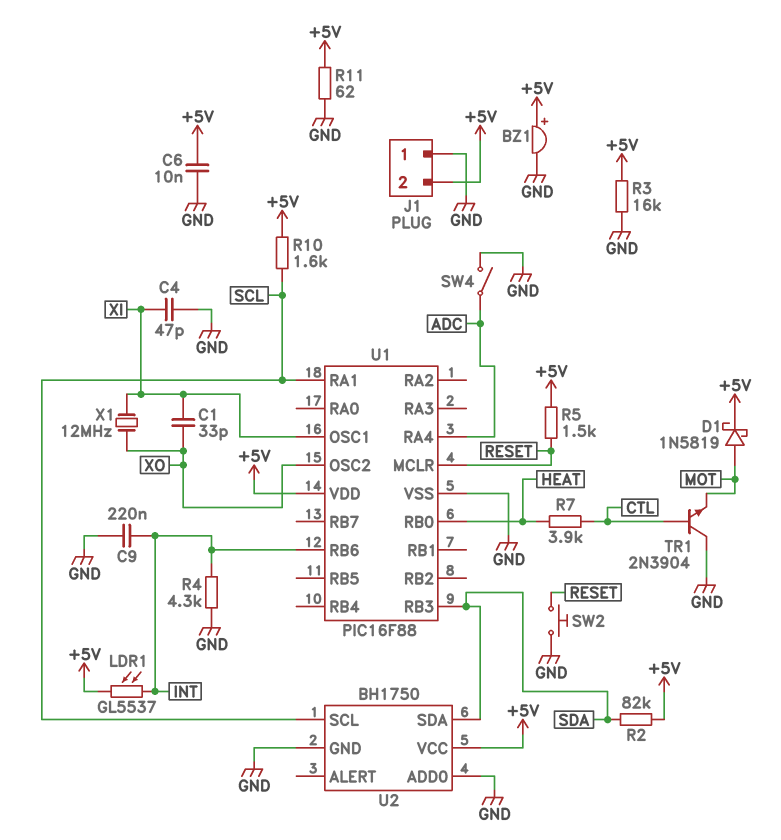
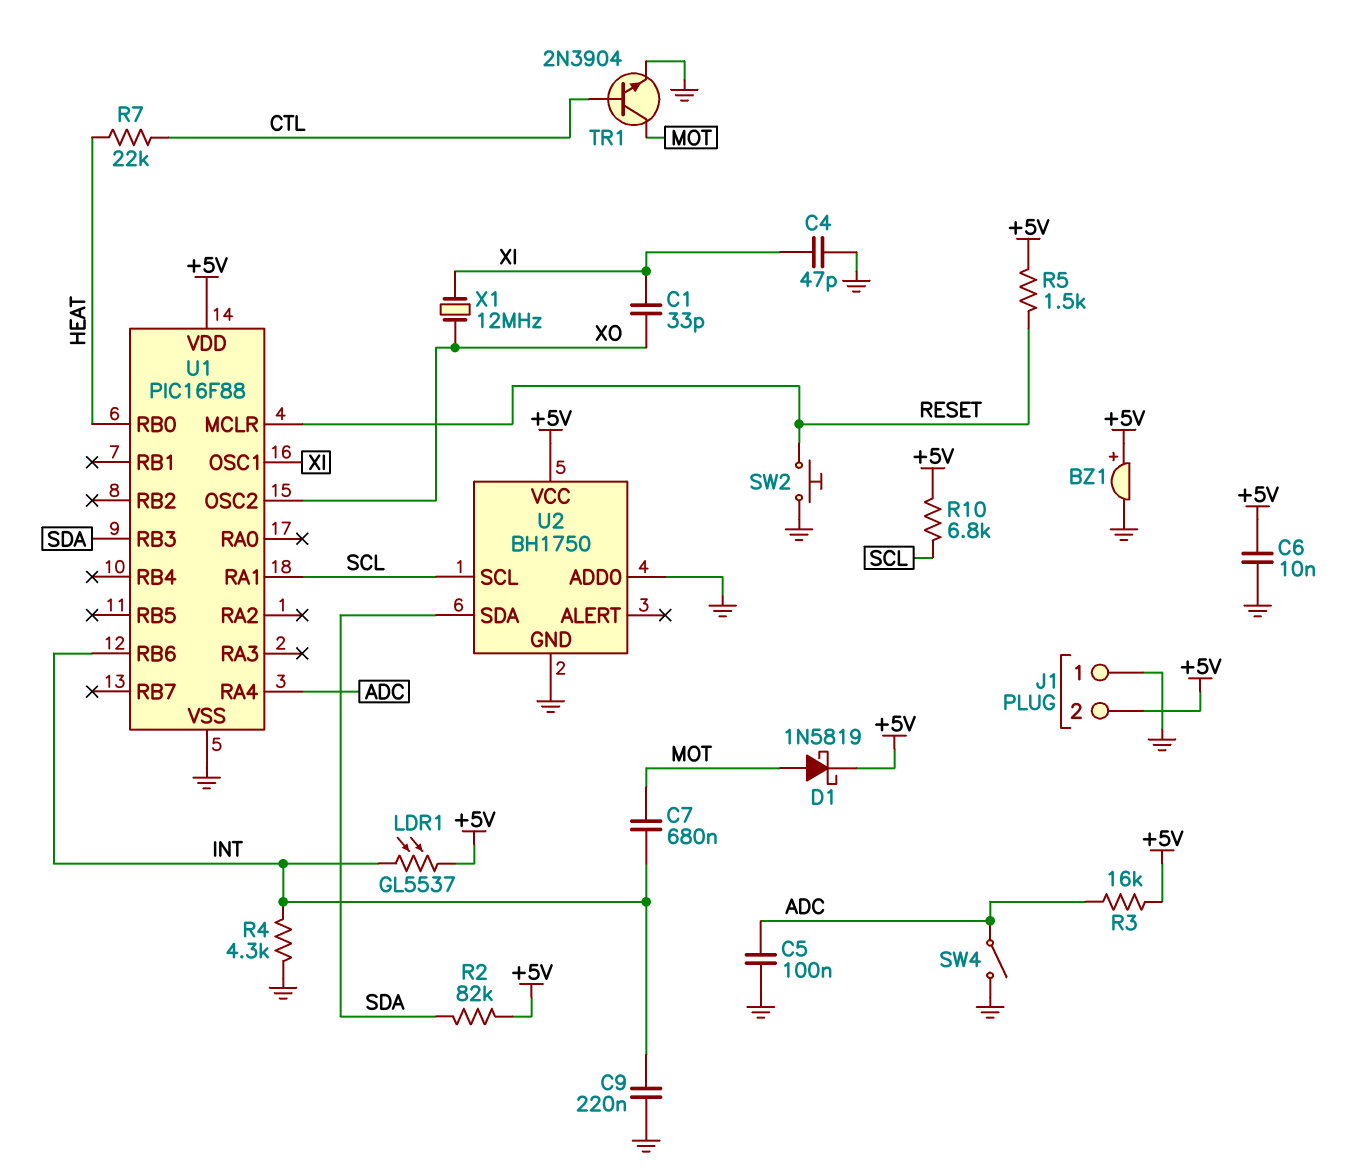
C5: none -> 100nF (ADC, GND)
C7: none -> 680nF (INT, MOT)
R3: 16k (+5V, GND) -> 16k (+5V, ADC)
R7: 3.9k (CTL, HEAT) -> 22k (CTL, HEAT)
R10: 1.6k (+5V, SCL) -> 6.8k (+5V, SCL)
R11: 62 (+5V, GND) -> none
TR1: NPN 2N3904 (B CTL, C GND, E MOT) -> NPN 2N3904 (B CTL, C MOT, E GND)

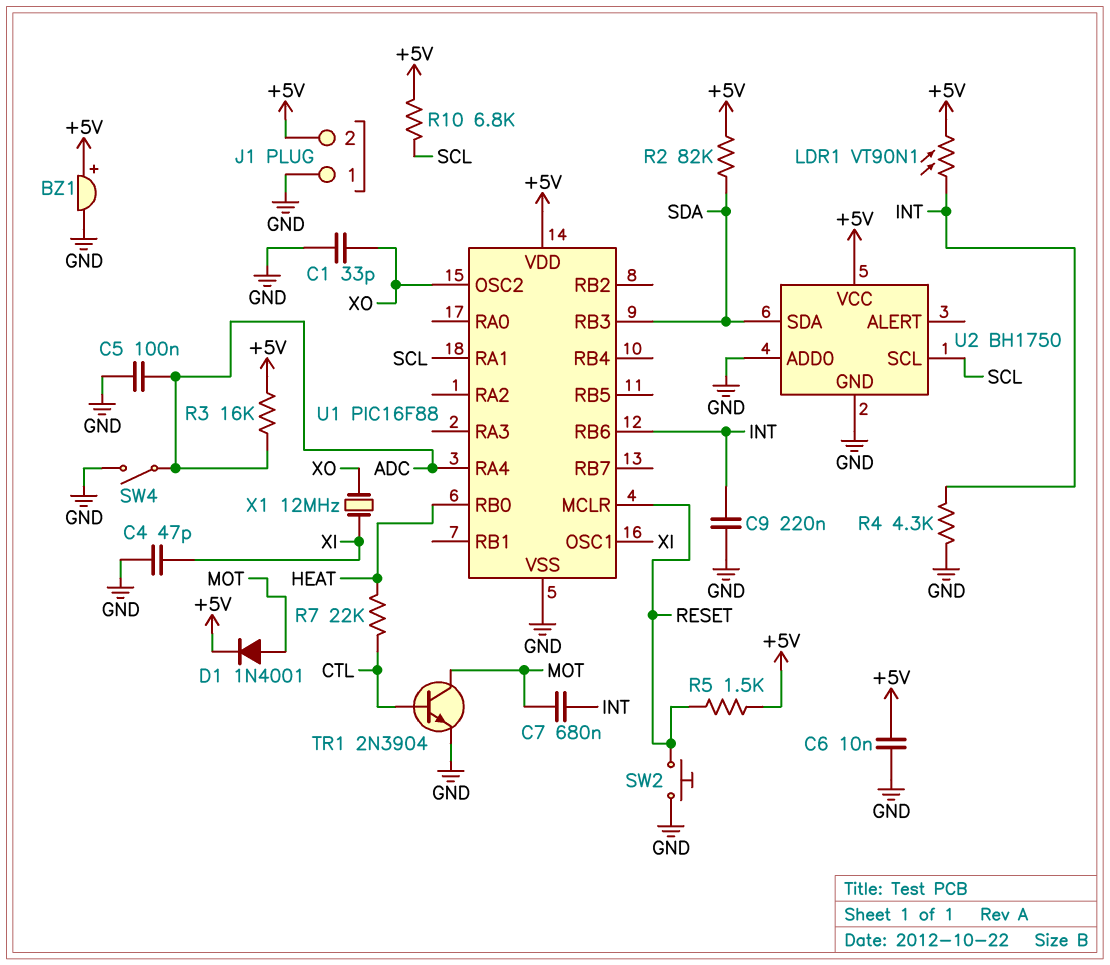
C1: 33pF (XI, XO) -> 33pF (GND, XO)
D1: schottky 1N5819 (A MOT, K +5V) -> diode 1N4001 (A MOT, K +5V)
LDR1: GL5537 (+5V, INT) -> VT90N1 (+5V, INT)

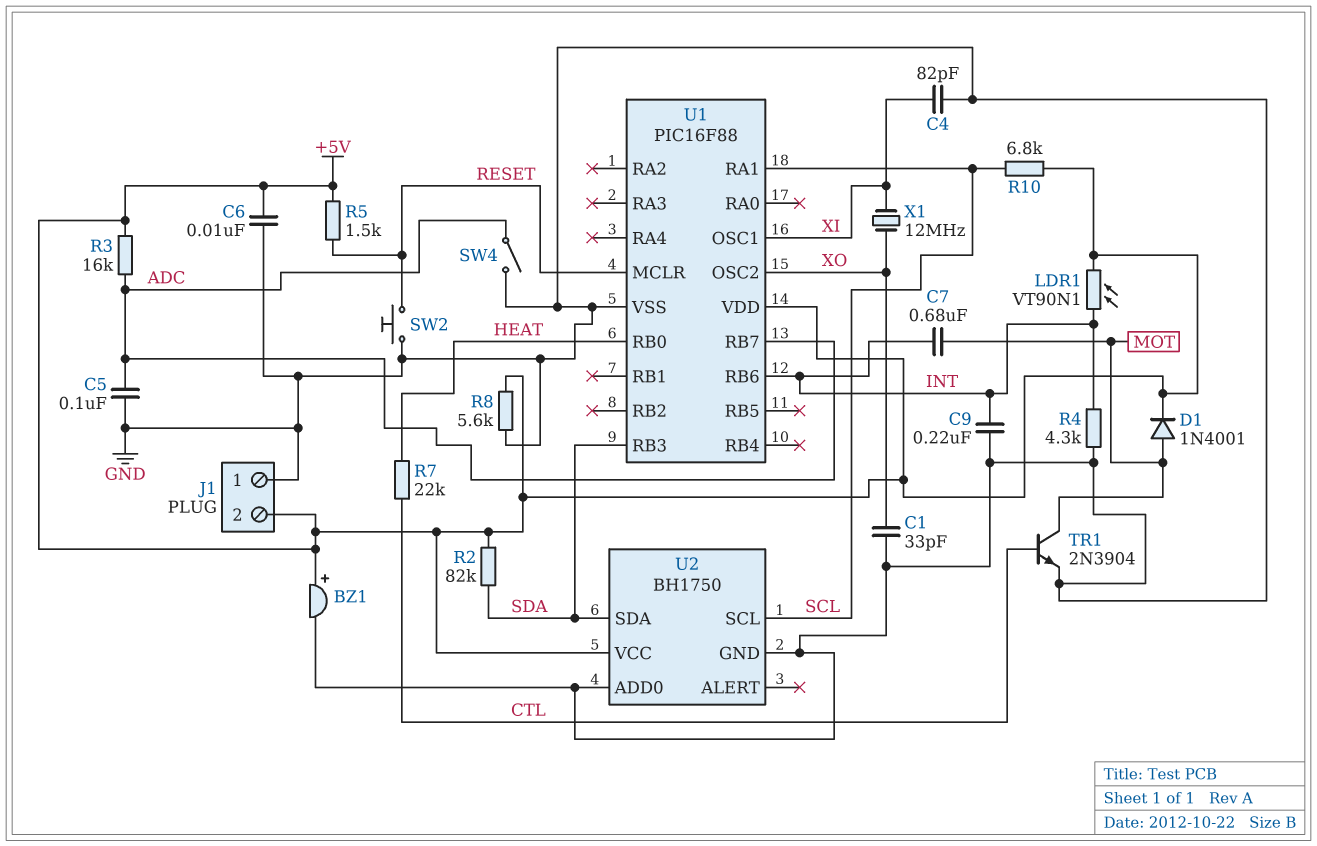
C4: 47pF (GND, XI) -> 82pF (GND, XI)
R8: none -> 5.6k (+5V, GND)
U1 pin RA4: ADC -> none
U1 pin RB7: none -> ADC

